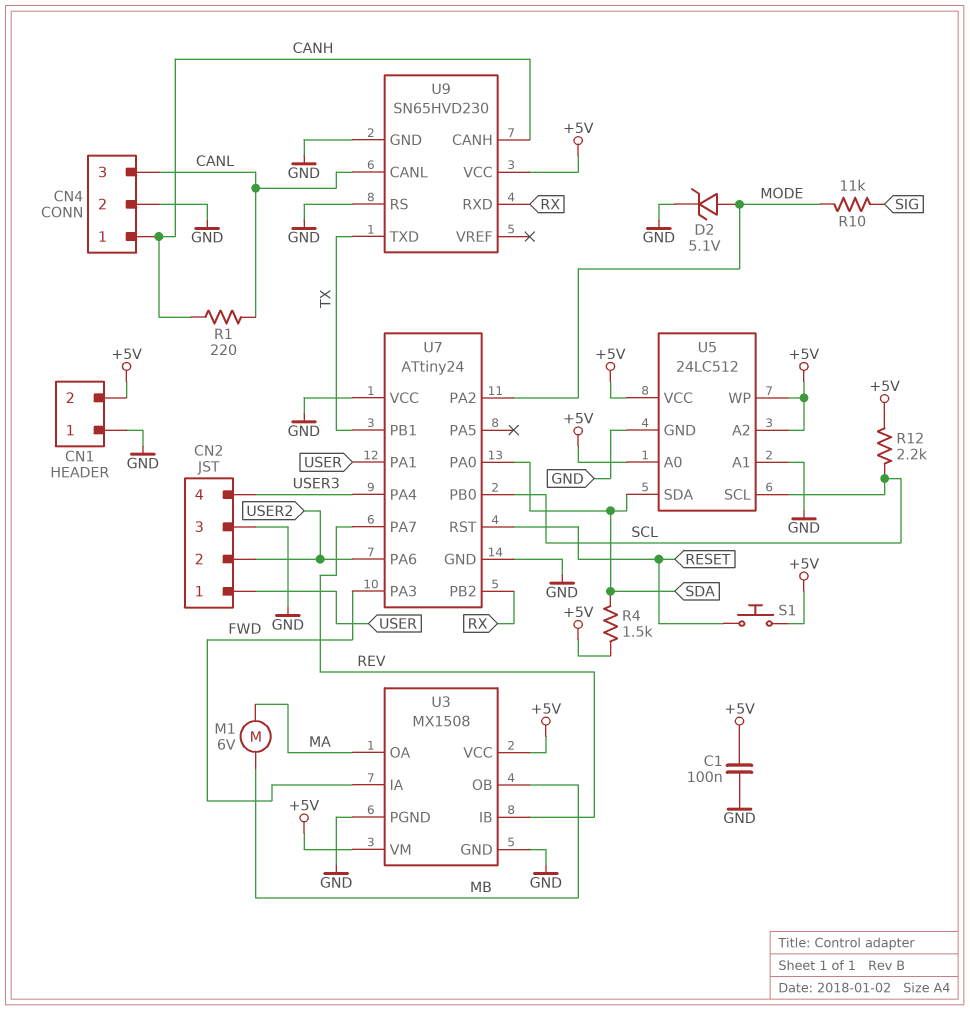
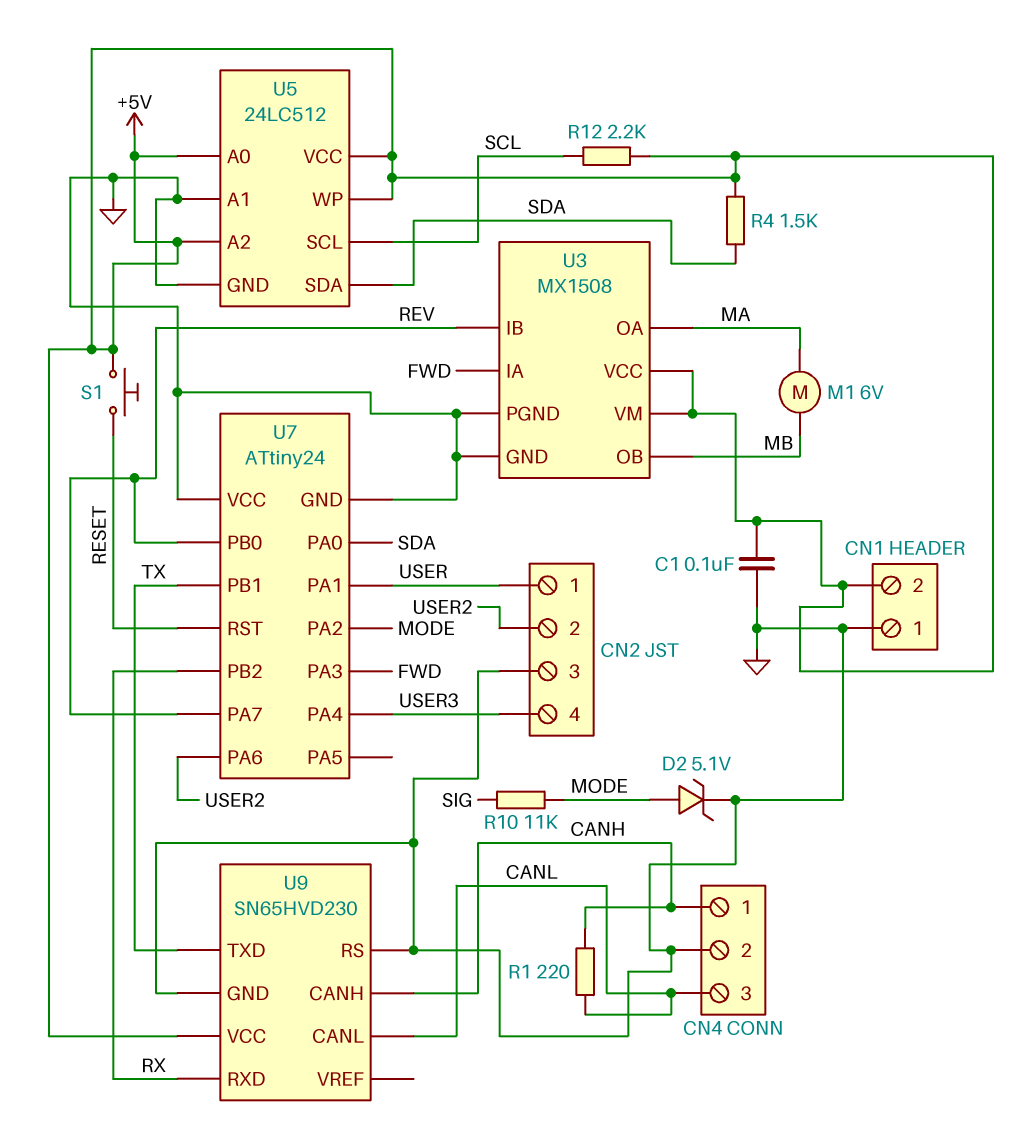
U7 pin PB0: SCL -> REV

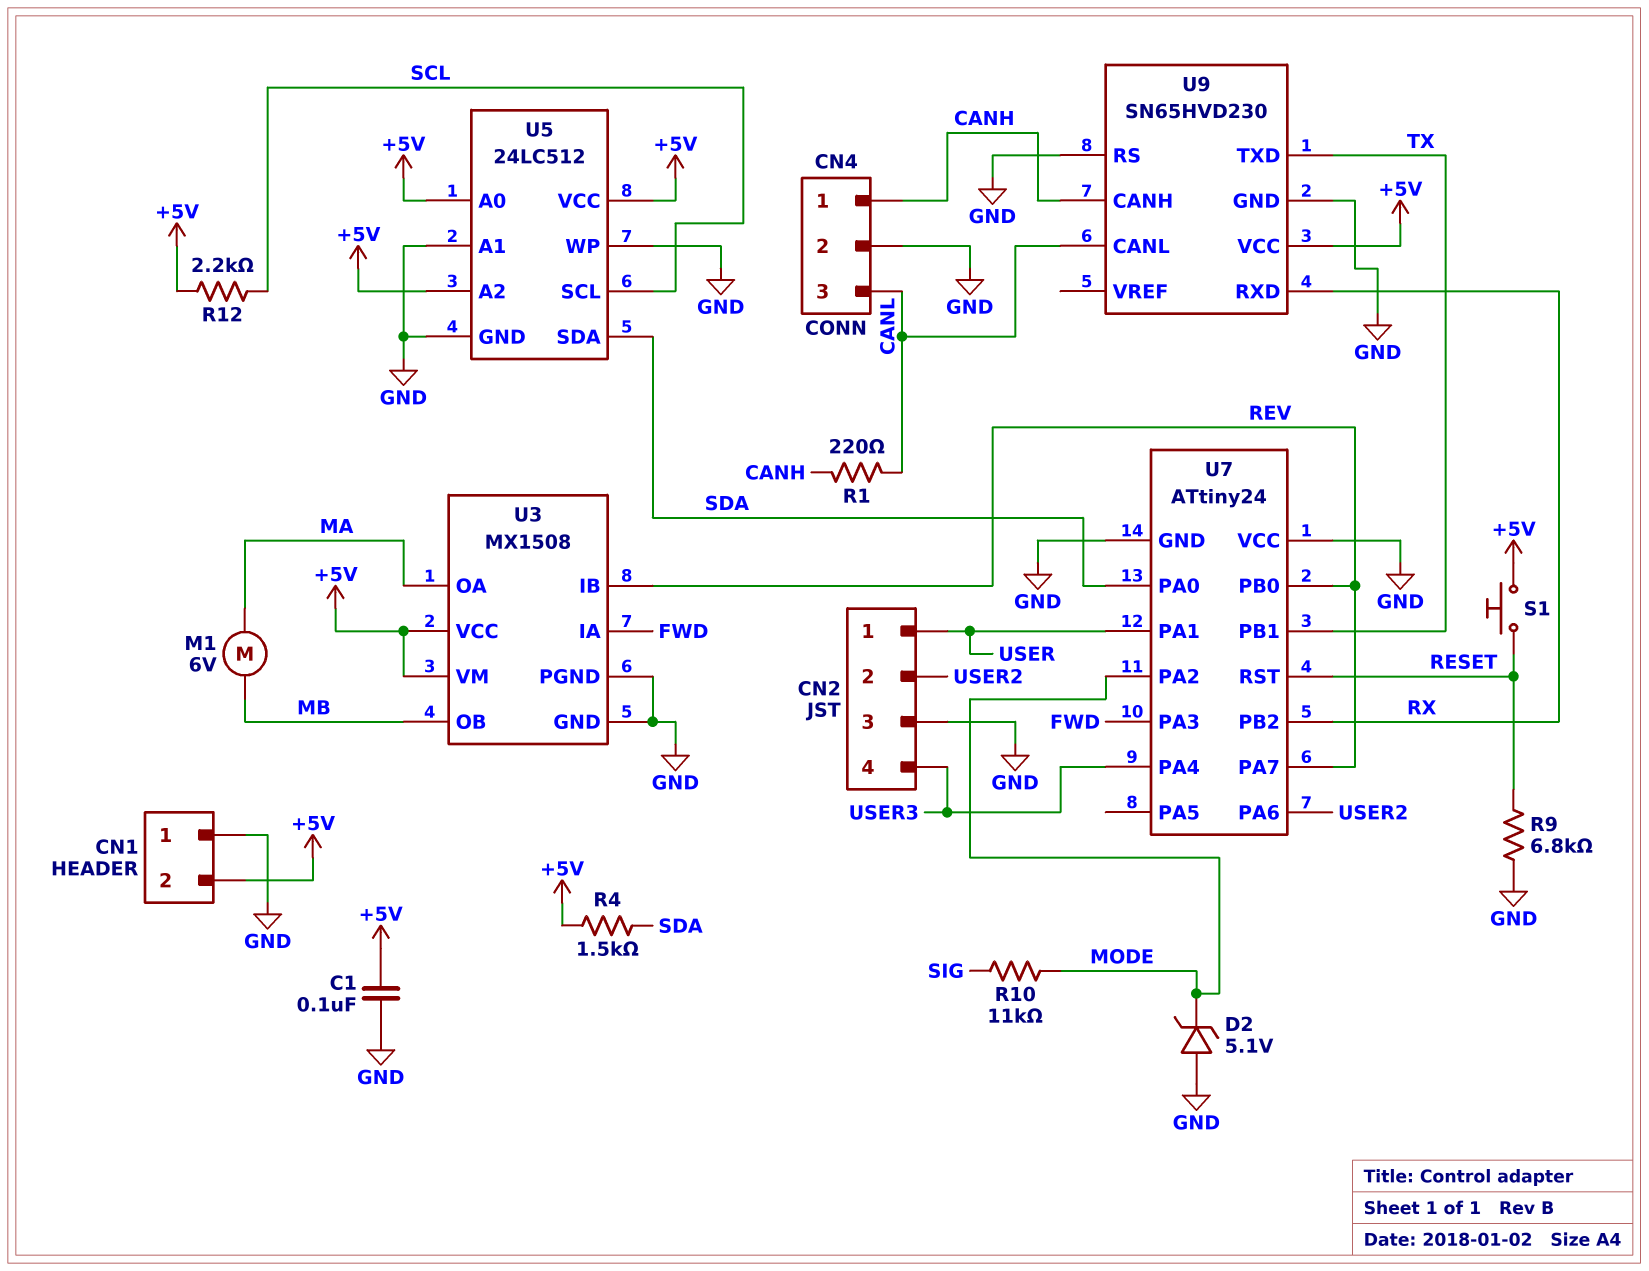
D2: zener 5.1V (A MODE, K GND) -> zener 5.1V (A GND, K MODE)
R9: none -> 6.8k (GND, RESET)
U5 pin WP: +5V -> GND

